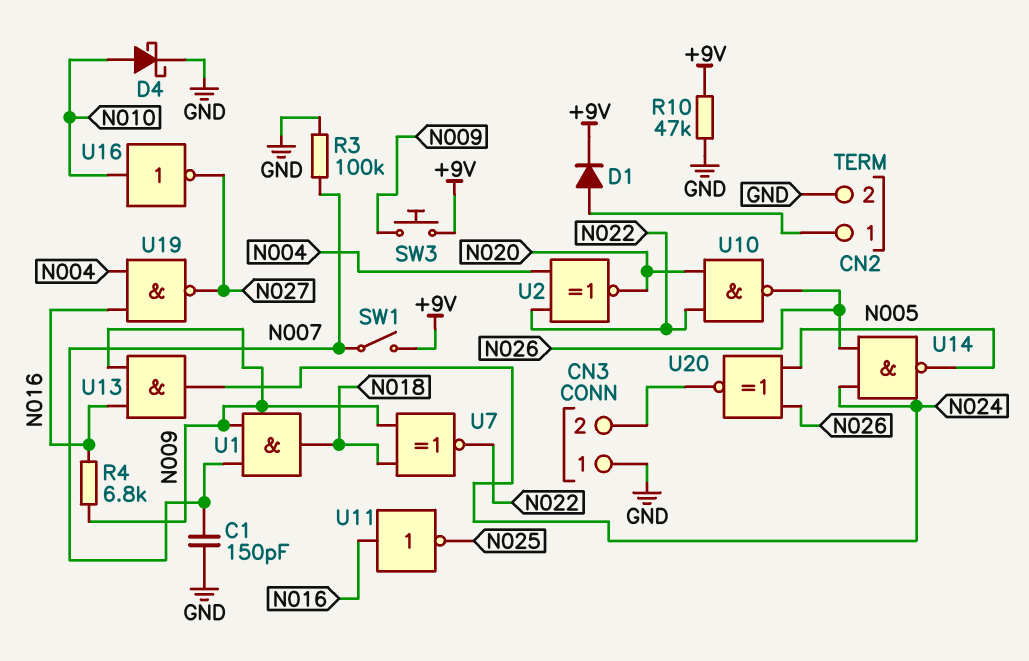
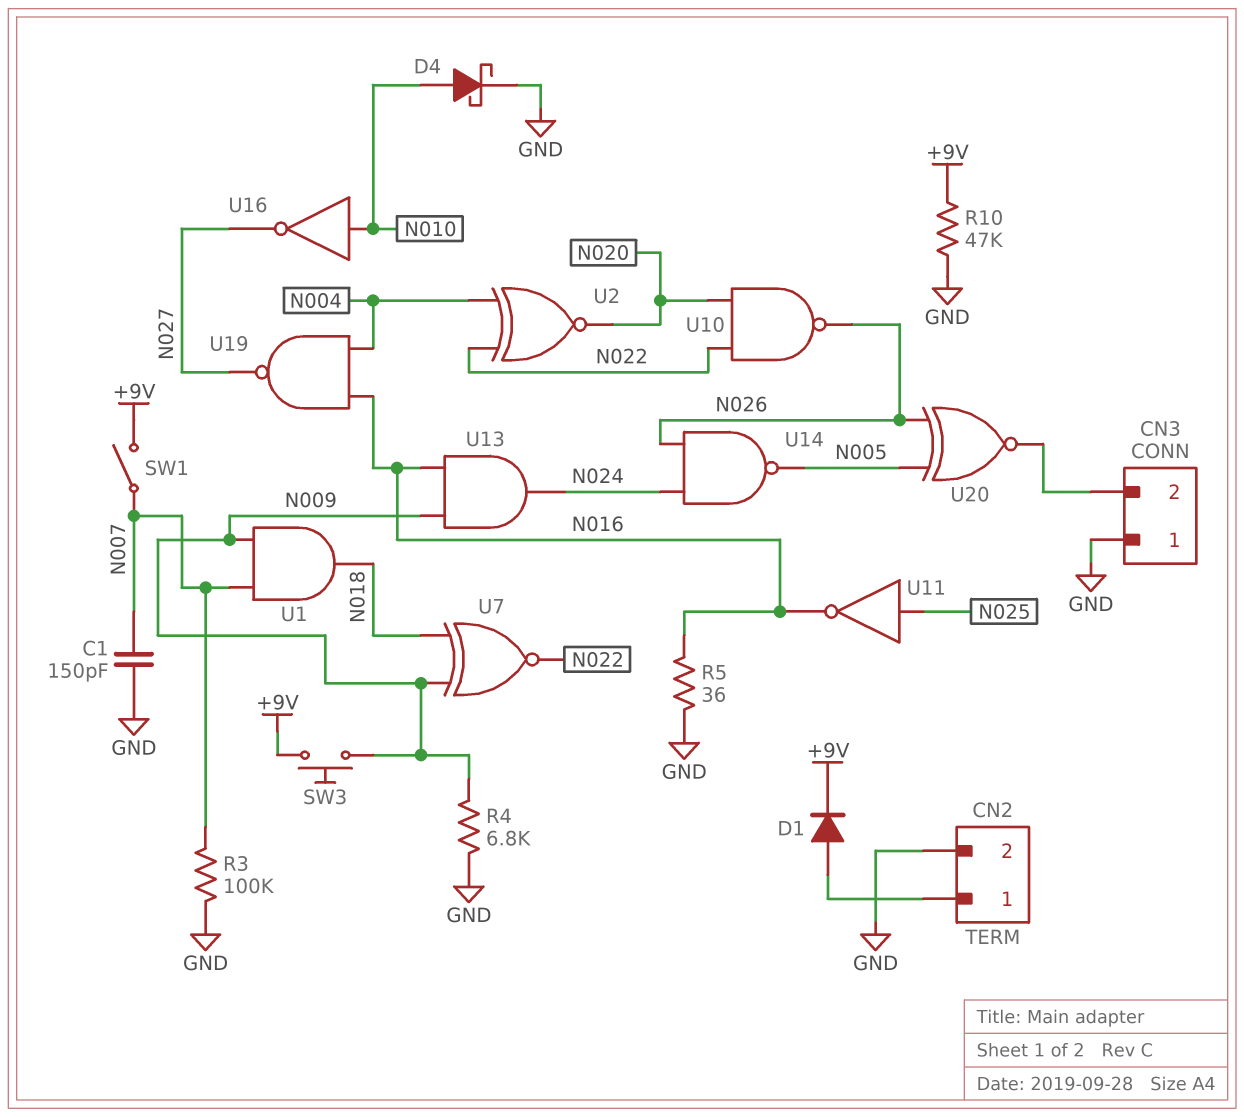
R4: 6.8k (N009, N016) -> 6.8k (GND, N009)
R5: none -> 36 (GND, N016)
U11: NOT (in N016, out N025) -> NOT (in N025, out N016)

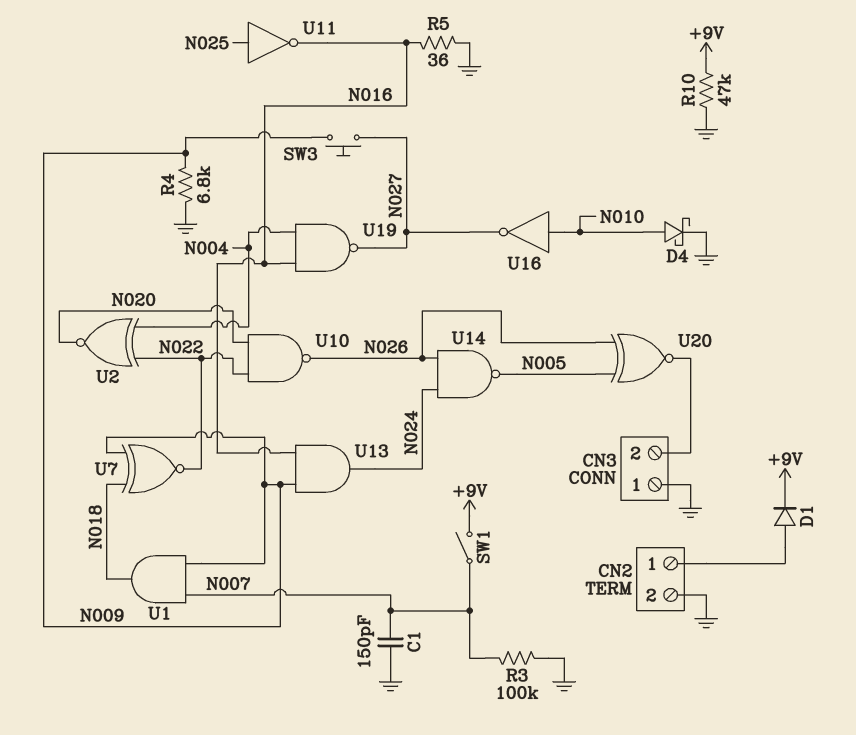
SW3: button (+9V, N009) -> button (N009, N027)

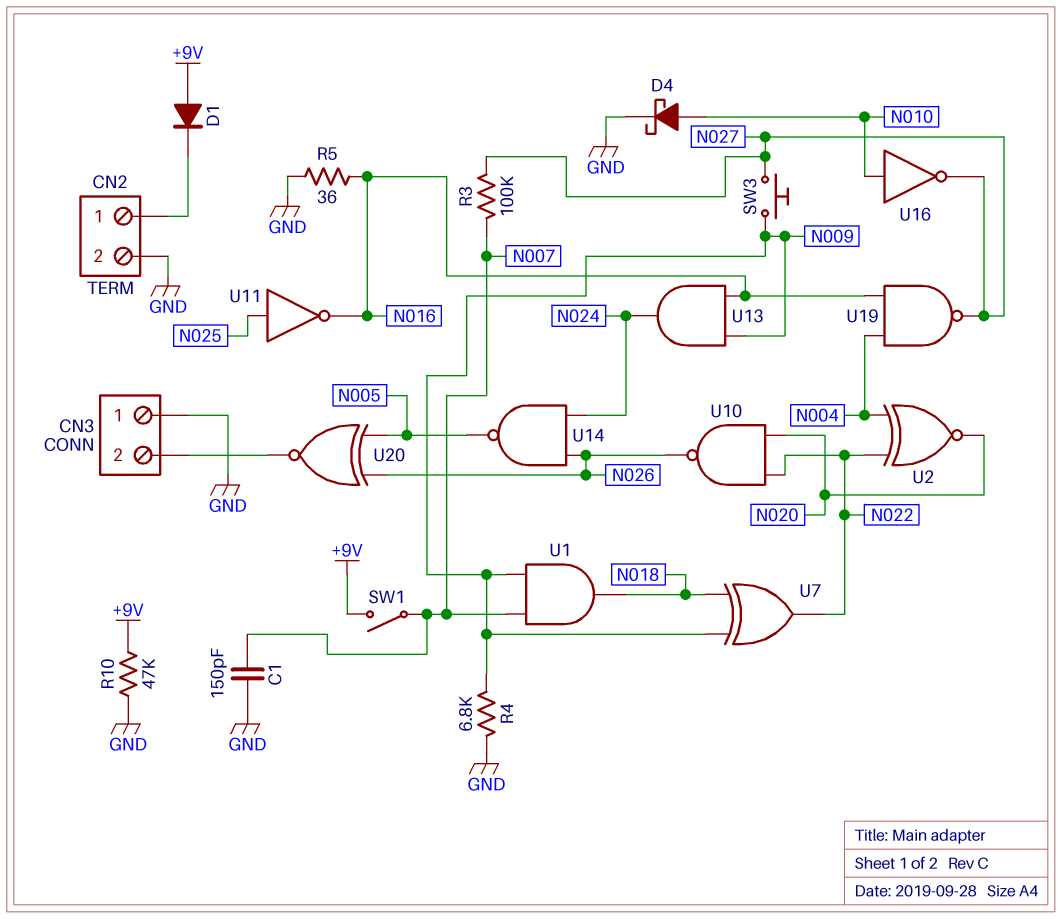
D1: diode (A CN2/1, K +9V) -> diode (A +9V, K CN2/1)
R3: 100k (GND, N007) -> 100k (N007, N027)
U7: XNOR (in N009, in N018, out N022) -> XOR (in N009, in N018, out N022)

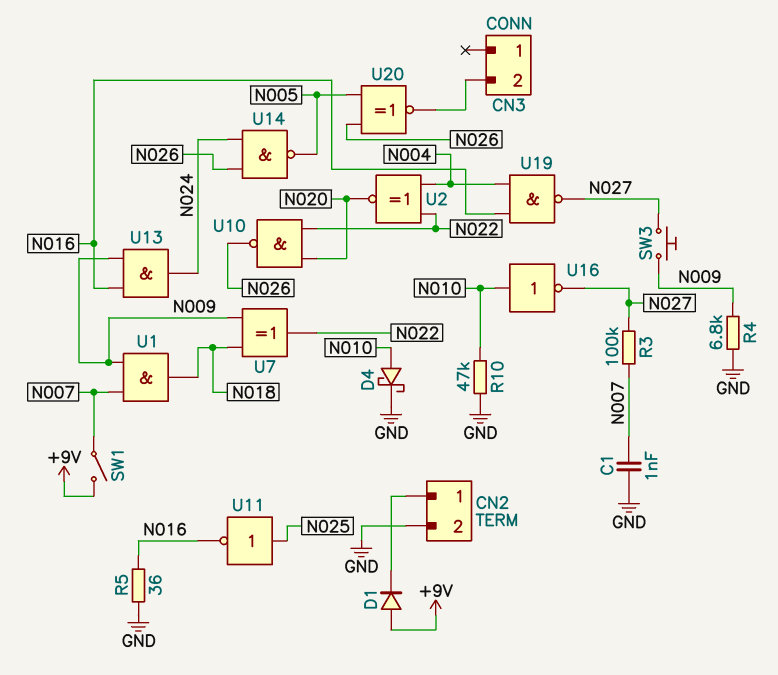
C1: 150pF (GND, N007) -> 1nF (GND, N007)
CN3 pin 1: GND -> none
R10: 47k (+9V, GND) -> 47k (GND, N010)

